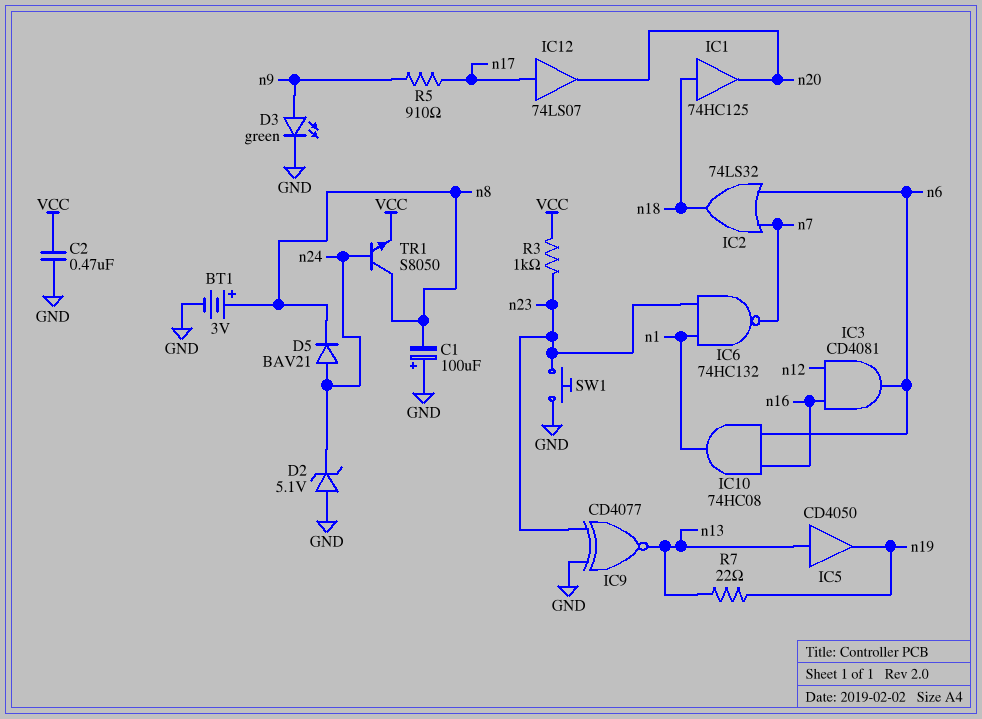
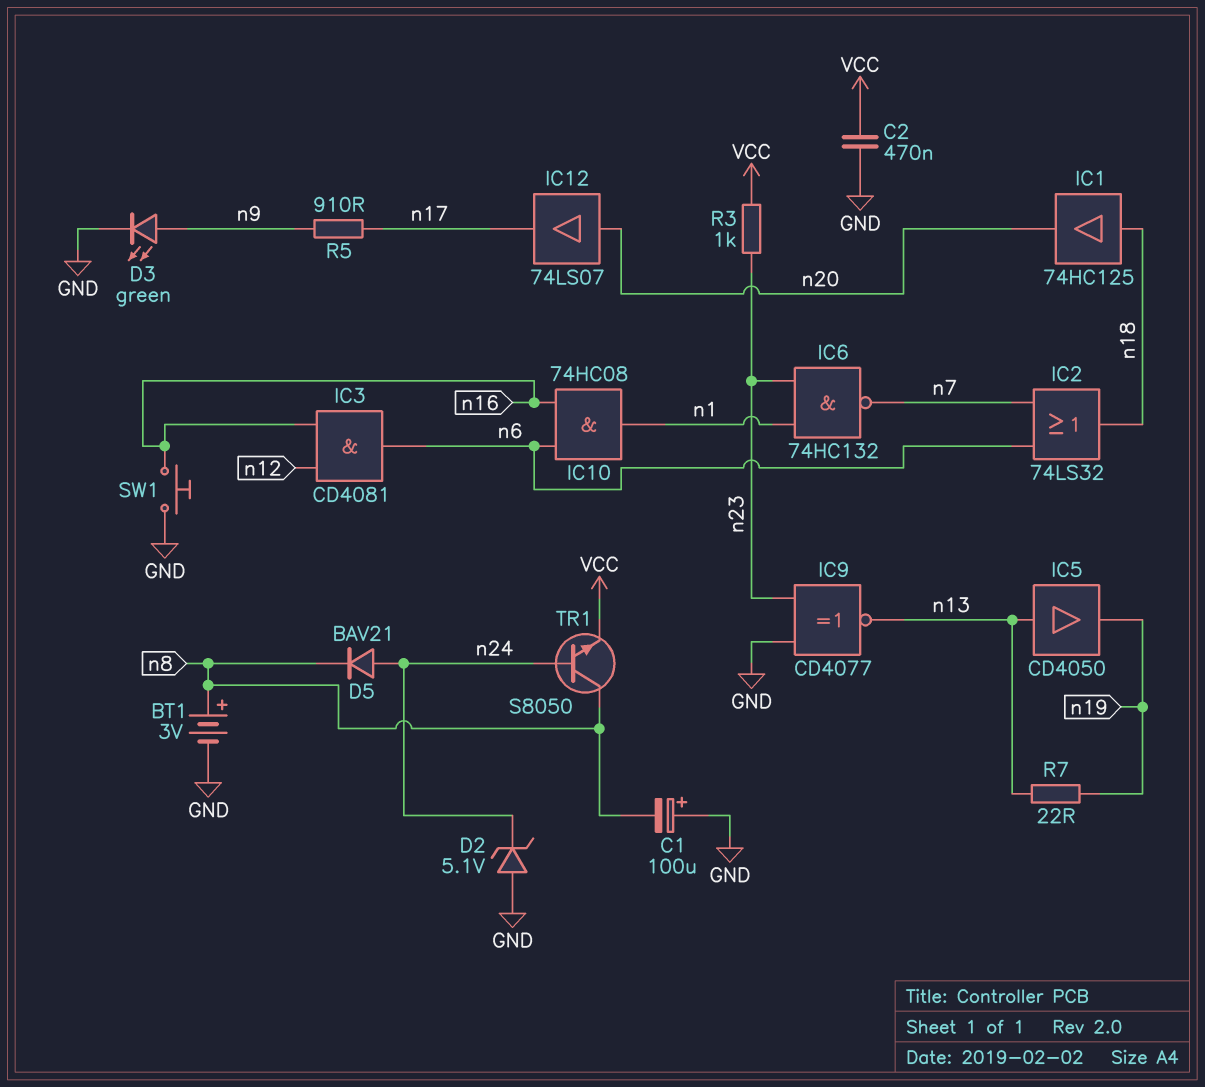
IC12: buffer 74LS07 (in n17, out n20) -> buffer 74LS07 (in n20, out n17)
SW1: button (GND, n23) -> button (GND, n16)

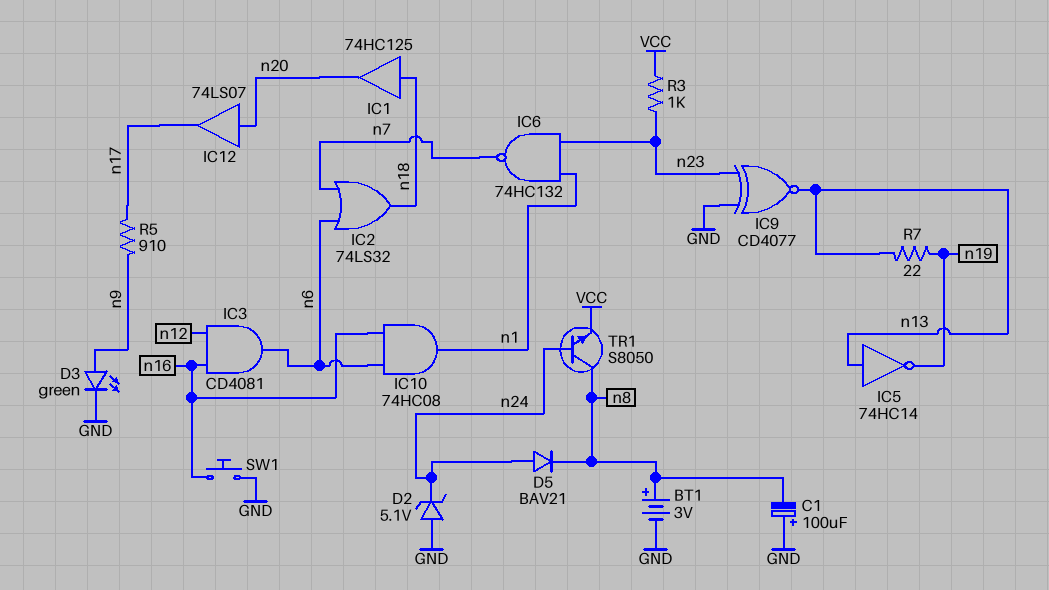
C2: 470nF (GND, VCC) -> none
IC5: buffer CD4050 (in n13, out n19) -> NOT 74HC14 (in n13, out n19)

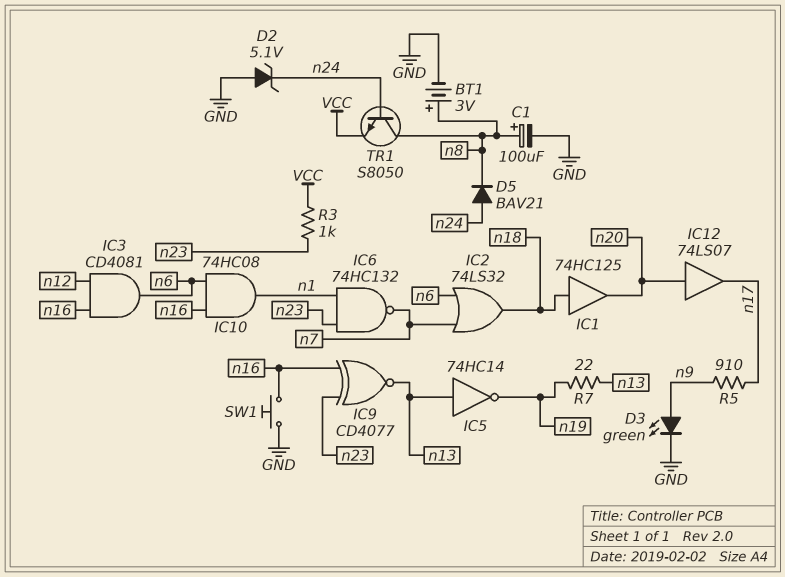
C1: 100uF (plus GND, minus n8) -> 100uF (plus n8, minus GND)
IC9: XNOR CD4077 (in GND, in n23, out n13) -> XNOR CD4077 (in n16, in n23, out n13)

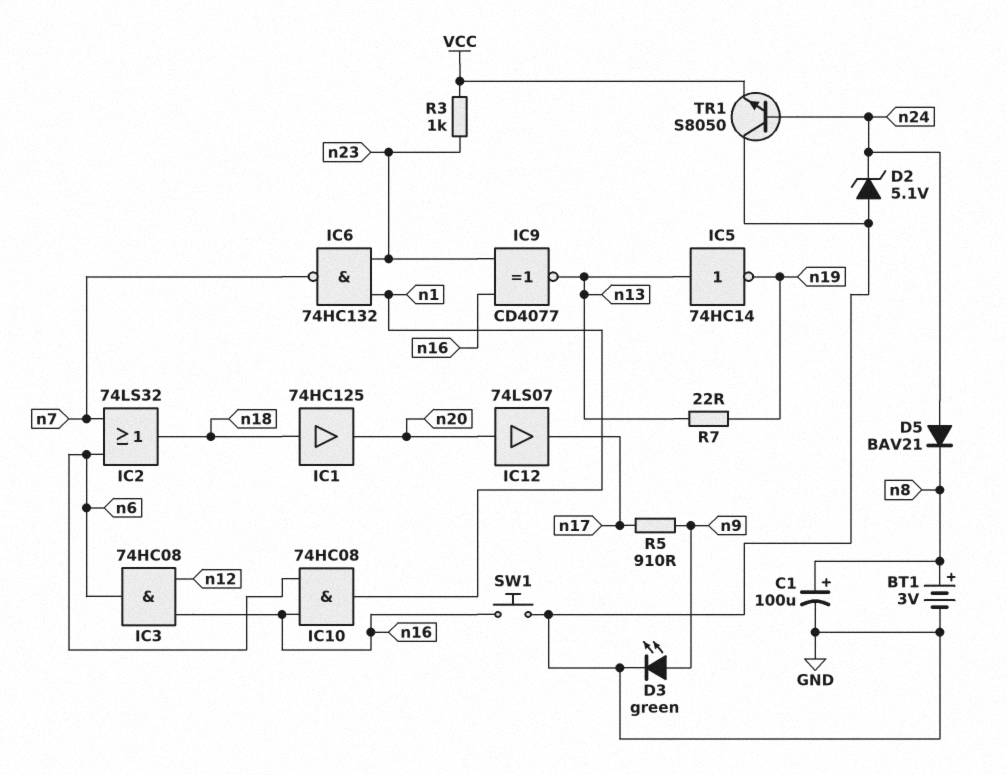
IC3: AND CD4081 (in n12, in n16, out n6) -> AND 74HC08 (in n12, in n16, out n6)
TR1: NPN S8050 (B n24, C n8, E VCC) -> NPN S8050 (B n24, C GND, E VCC)

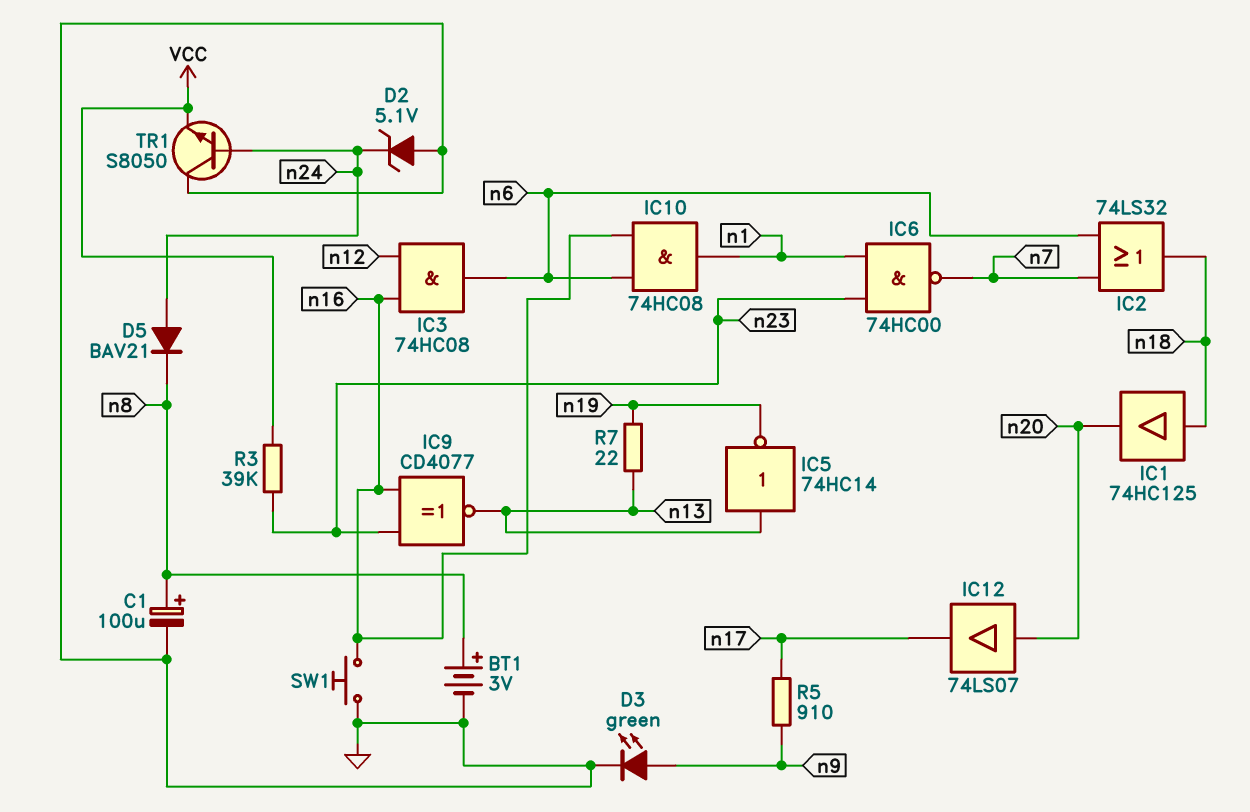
IC6: NAND 74HC132 (in n1, in n23, out n7) -> NAND 74HC00 (in n1, in n23, out n7)
R3: 1k (VCC, n23) -> 39k (VCC, n23)

